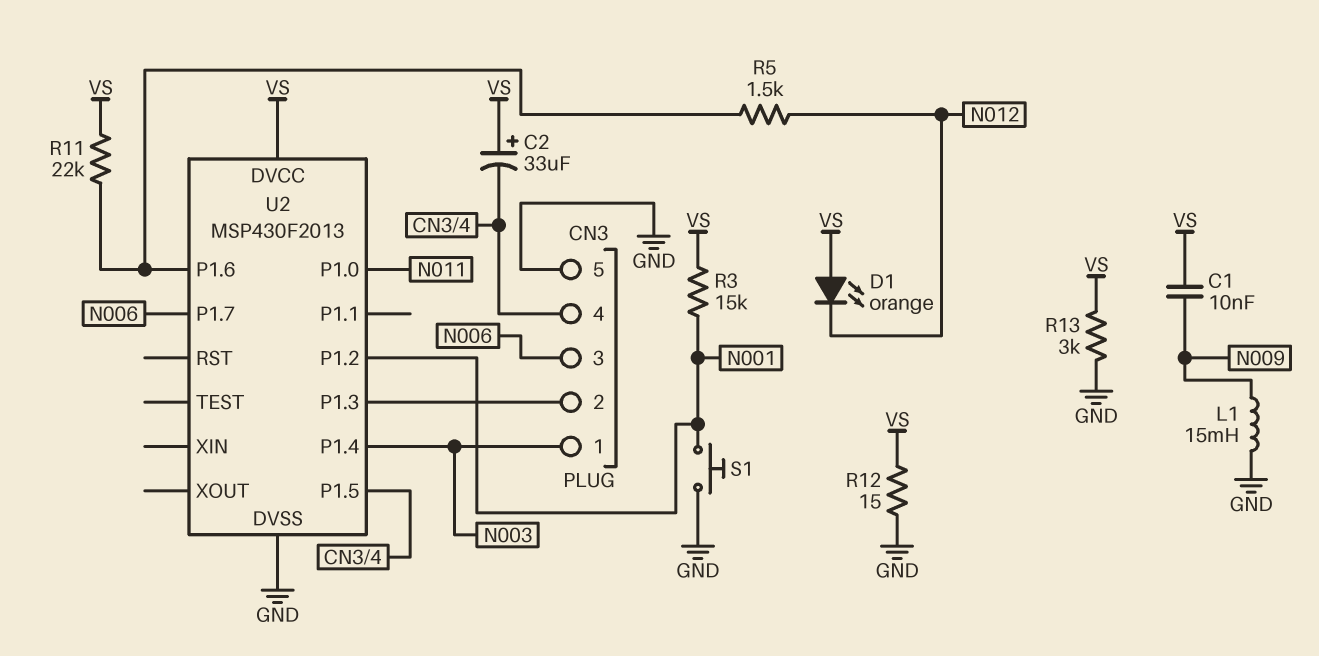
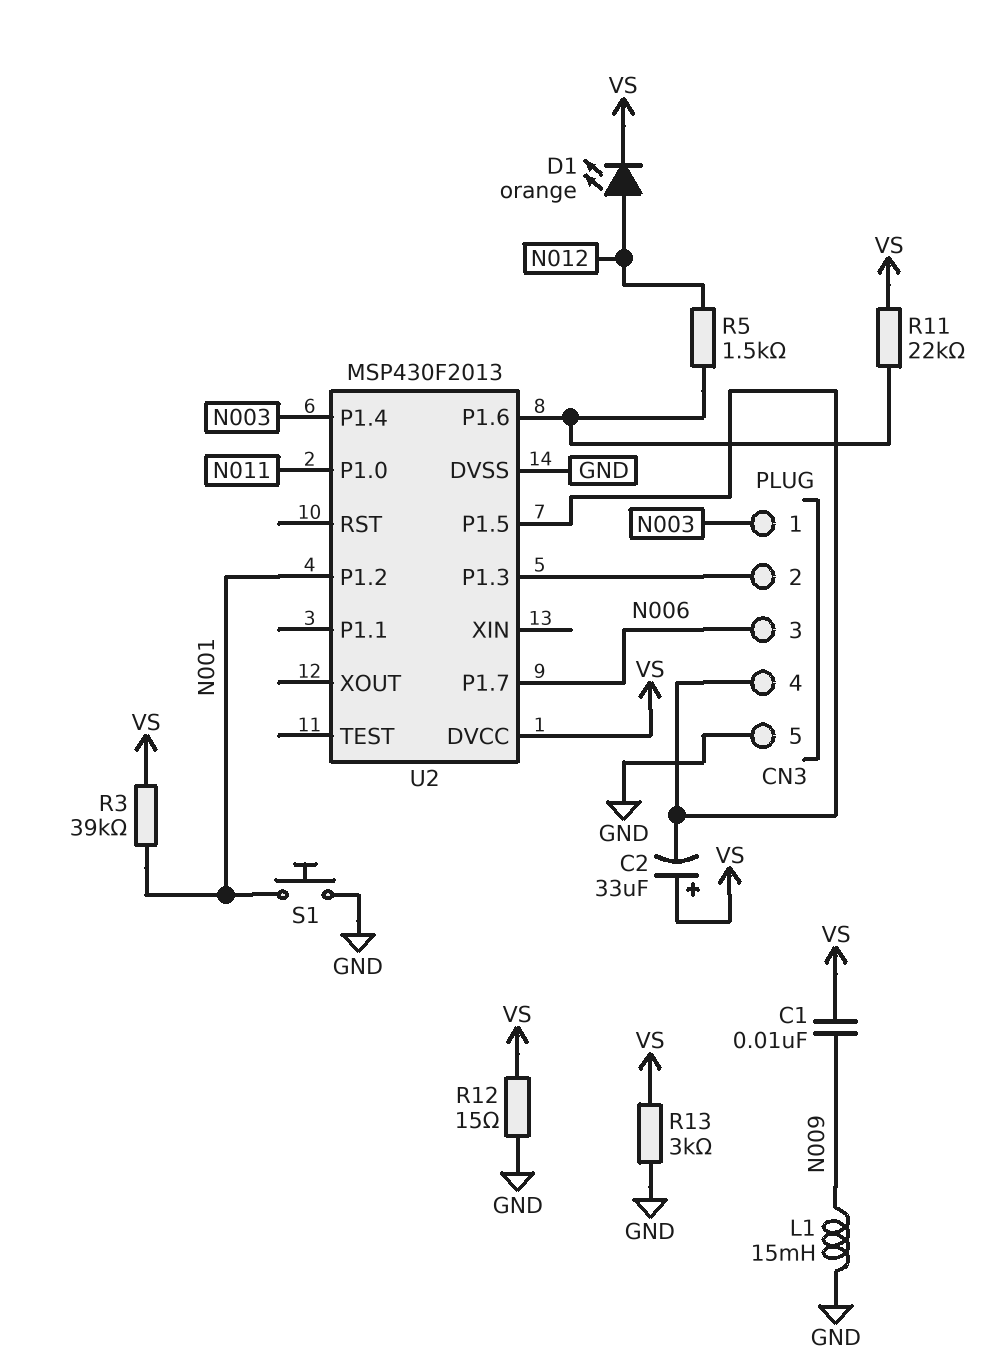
D1: LED orange (A VS, K N012) -> LED orange (A N012, K VS)
R3: 15k (N001, VS) -> 39k (N001, VS)

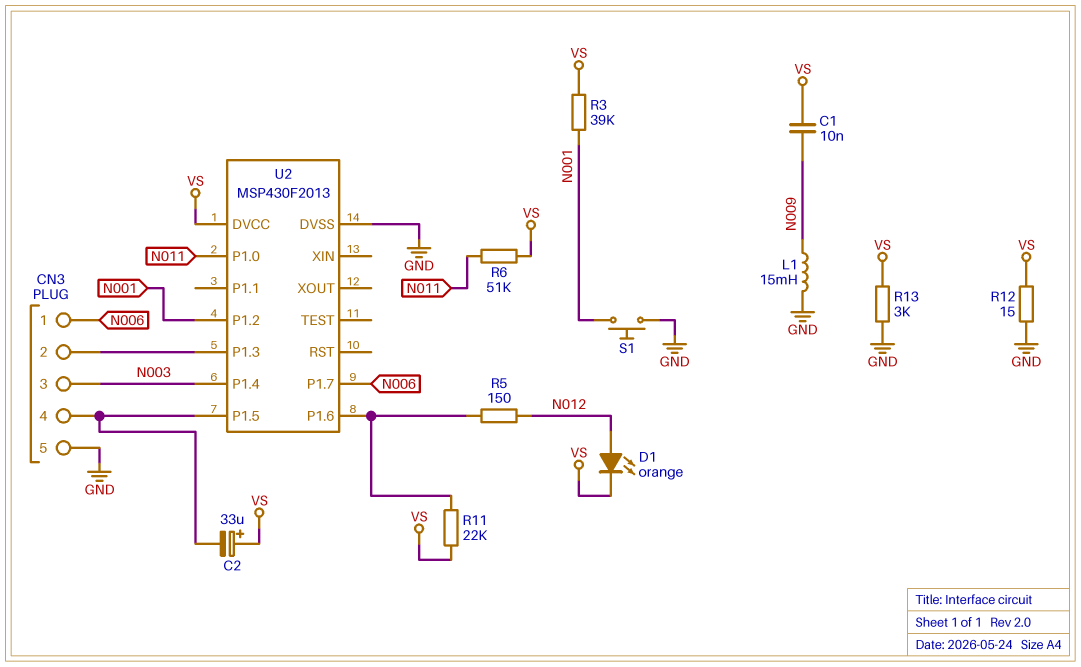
CN3 pin 1: N003 -> N006
CN3 pin 3: N006 -> N003
R5: 1.5k (N012, U2/P1.6) -> 150 (N012, U2/P1.6)
R6: none -> 51k (N011, VS)

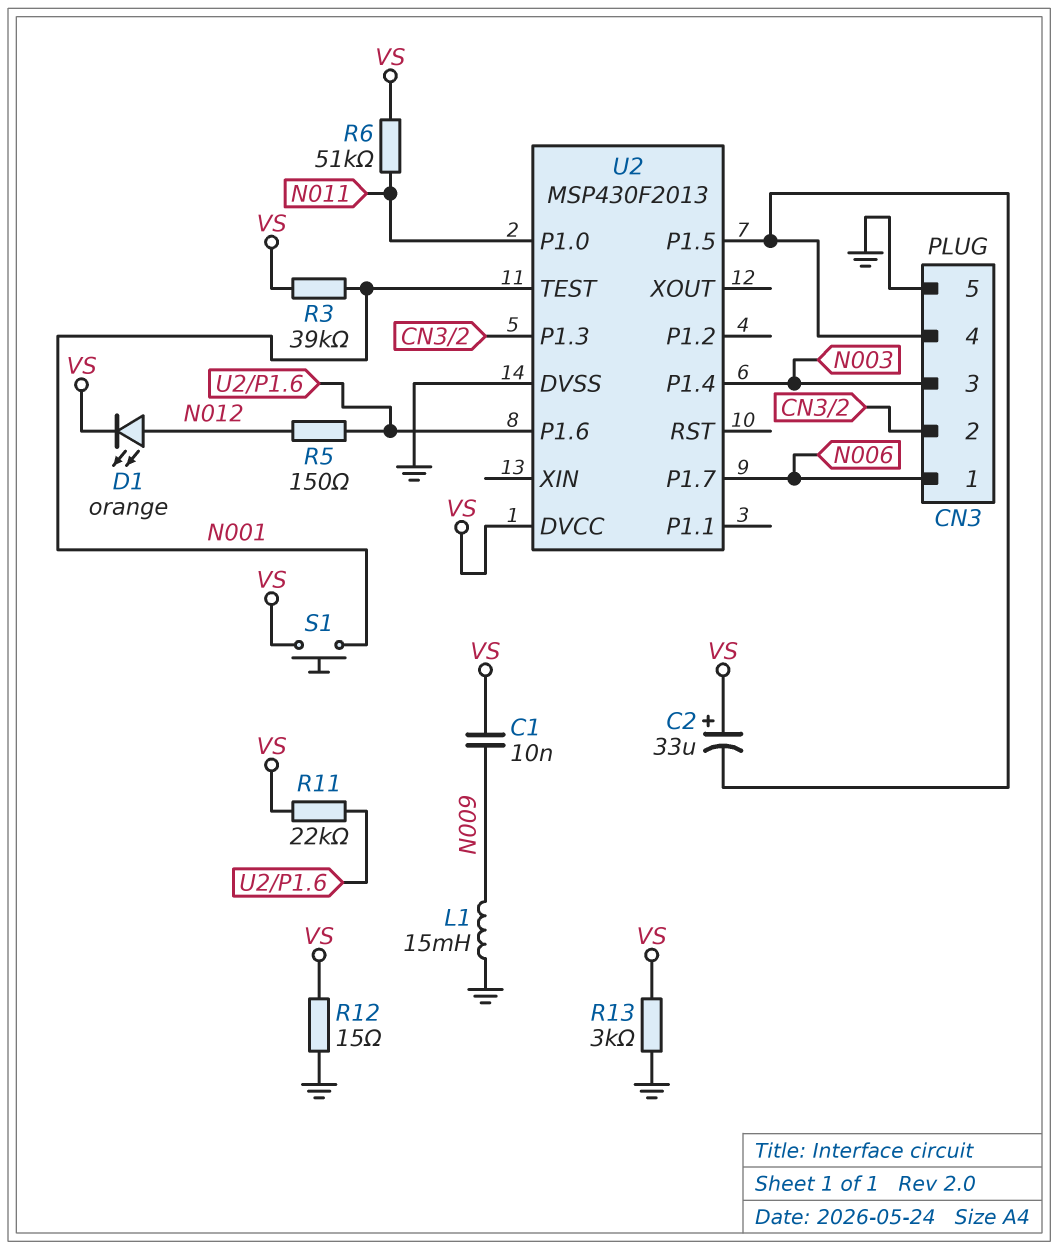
S1: button (GND, N001) -> button (N001, VS)
U2 pin P1.2: N001 -> none
U2 pin TEST: none -> N001

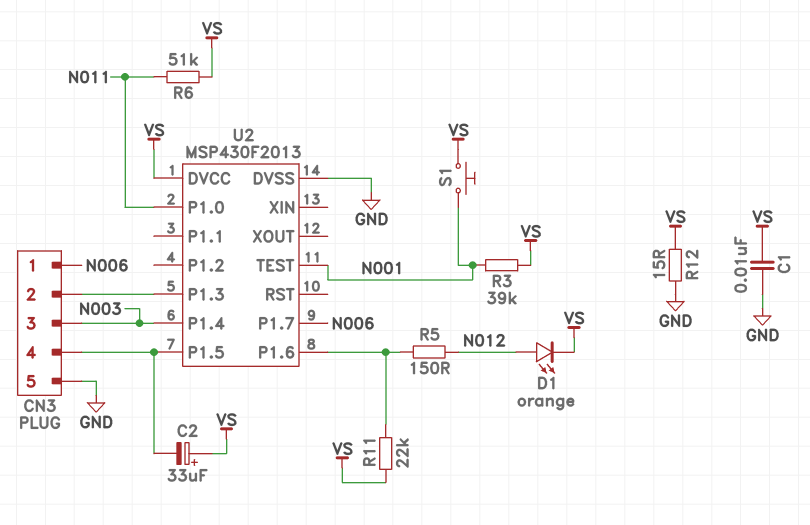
C1: 10nF (N009, VS) -> 10nF (GND, VS)
L1: 15mH (GND, N009) -> none
R13: 3k (GND, VS) -> none

